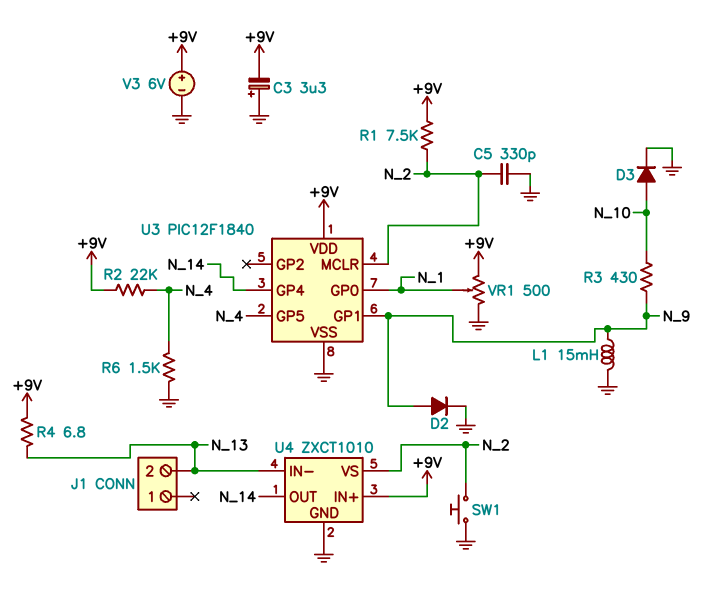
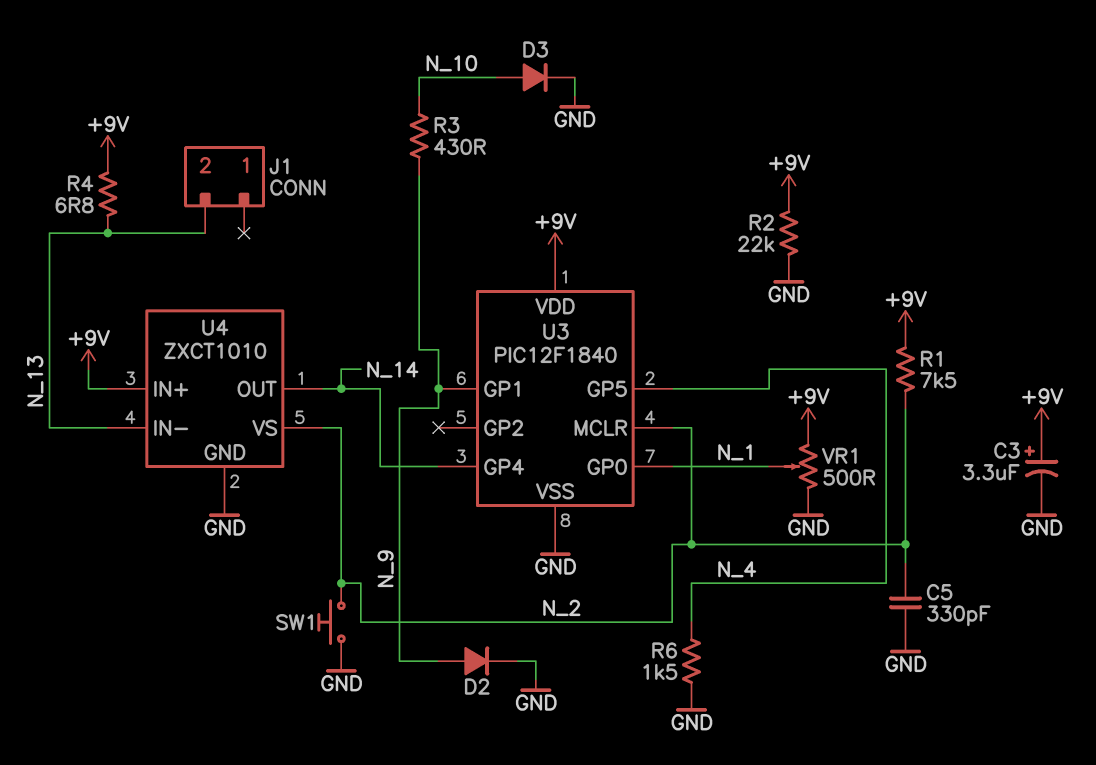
C3: 3.3uF (plus GND, minus +9V) -> 3.3uF (plus +9V, minus GND)
L1: 15mH (GND, N_9) -> none
R2: 22k (+9V, N_4) -> 22k (+9V, GND)
V3: 6V (plus +9V, minus GND) -> none

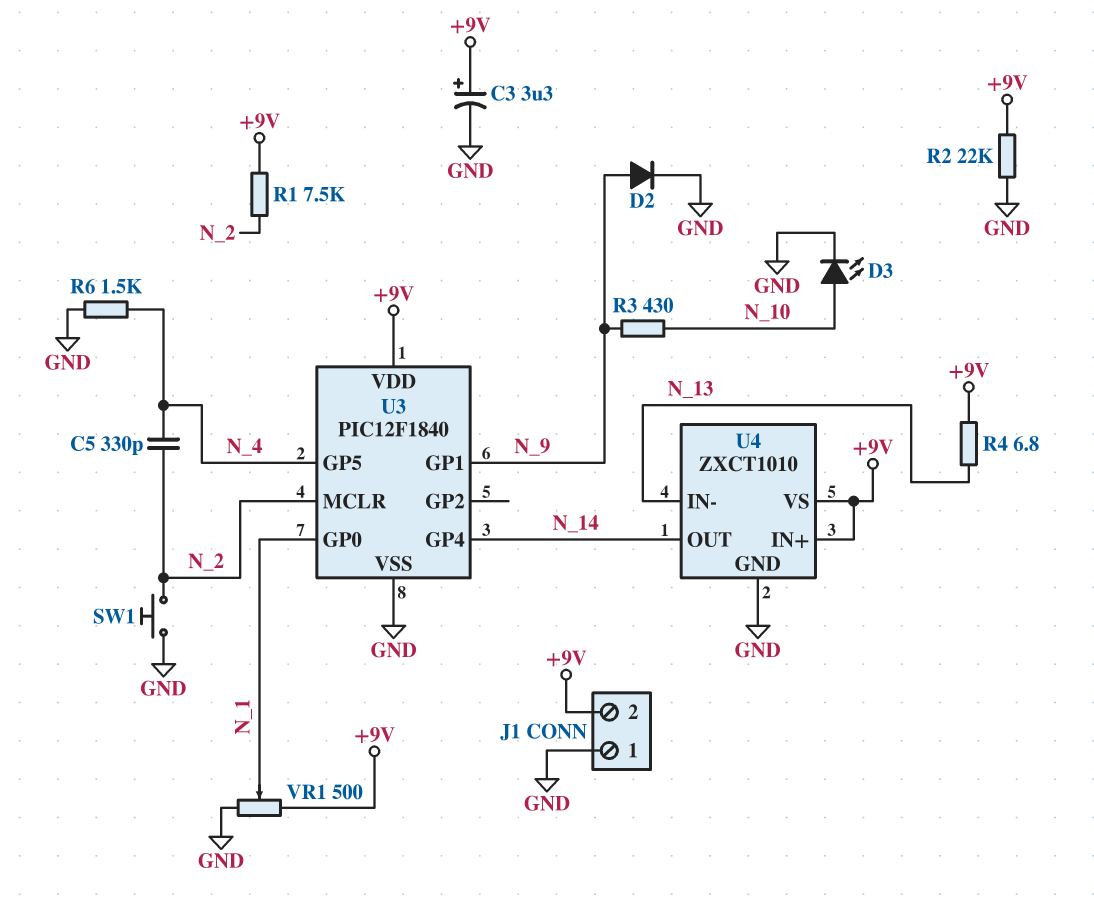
C5: 330pF (GND, N_2) -> 330pF (N_2, N_4)
D3: diode (A N_10, K GND) -> LED (A N_10, K GND)
J1 pin 1: none -> GND
J1 pin 2: N_13 -> +9V
U4 pin VS: N_2 -> +9V

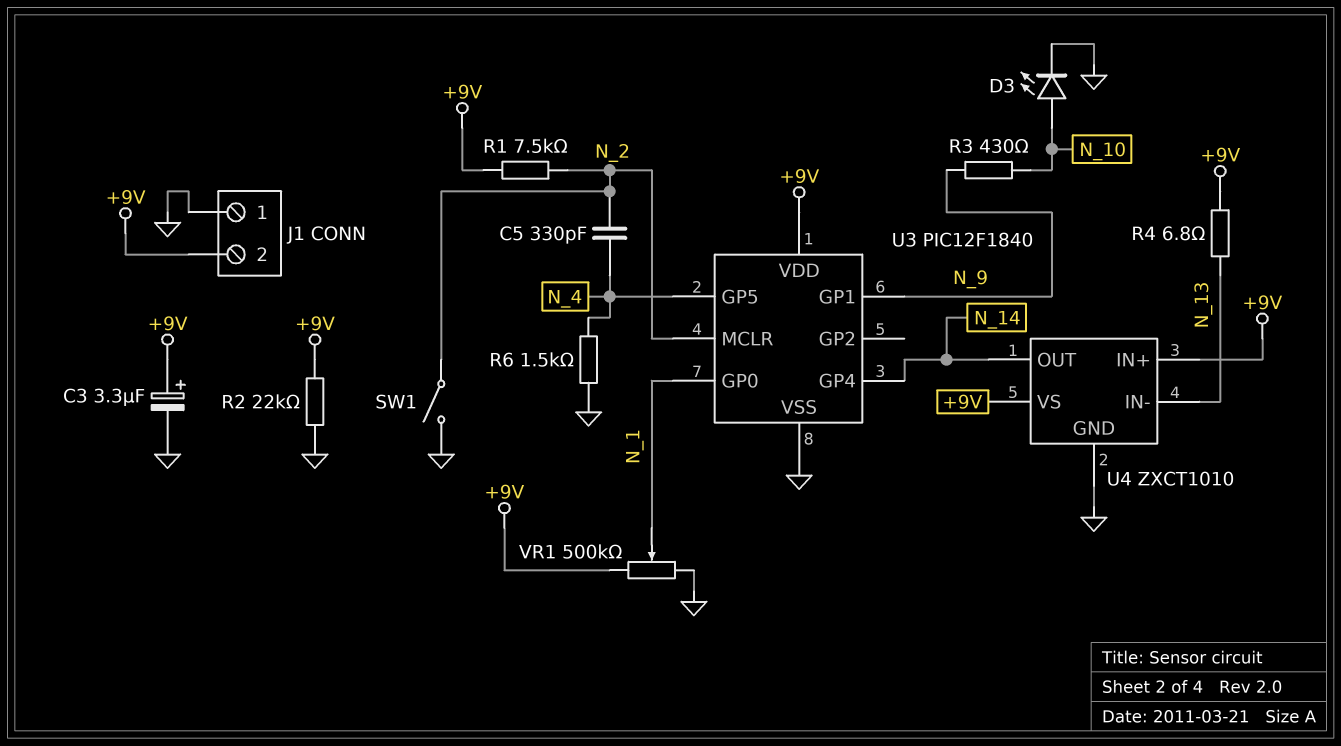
D2: diode (A N_9, K GND) -> none
SW1: button (GND, N_2) -> switch (GND, N_2)
VR1: 500 (+9V, GND, wiper N_1) -> 500k (+9V, GND, wiper N_1)

